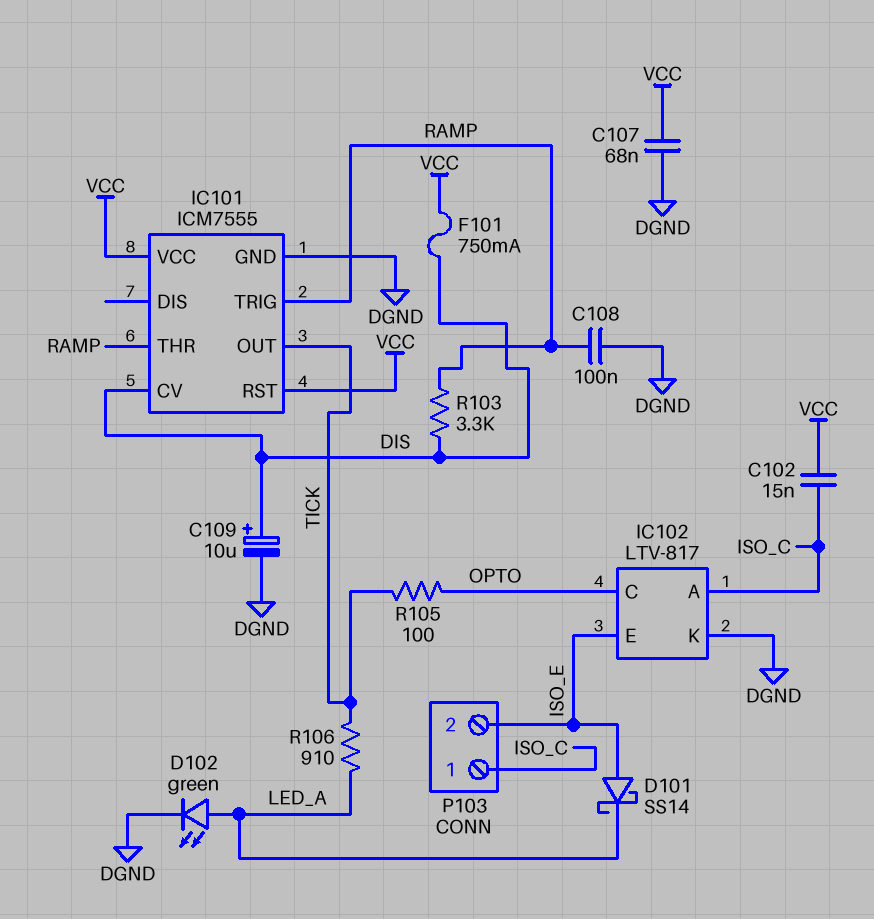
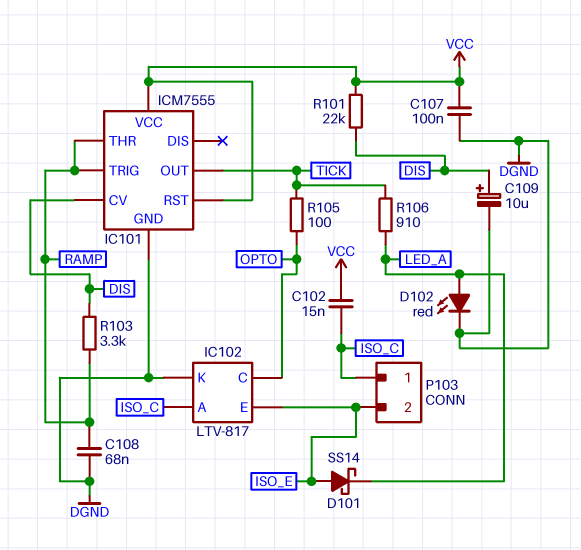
C107: 68nF (DGND, VCC) -> 100nF (DGND, VCC)
C108: 100nF (DGND, RAMP) -> 68nF (DGND, RAMP)
D102: LED green (A LED_A, K DGND) -> LED red (A LED_A, K DGND)
F101: 750mA (DIS, VCC) -> none
R101: none -> 22k (DIS, VCC)

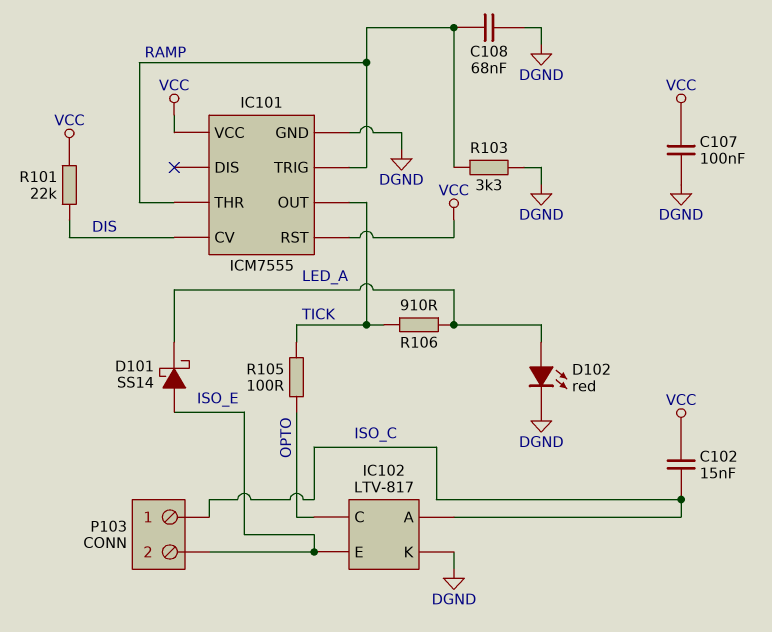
C109: 10uF (plus DIS, minus DGND) -> none
R103: 3.3k (DIS, RAMP) -> 3.3k (DGND, RAMP)

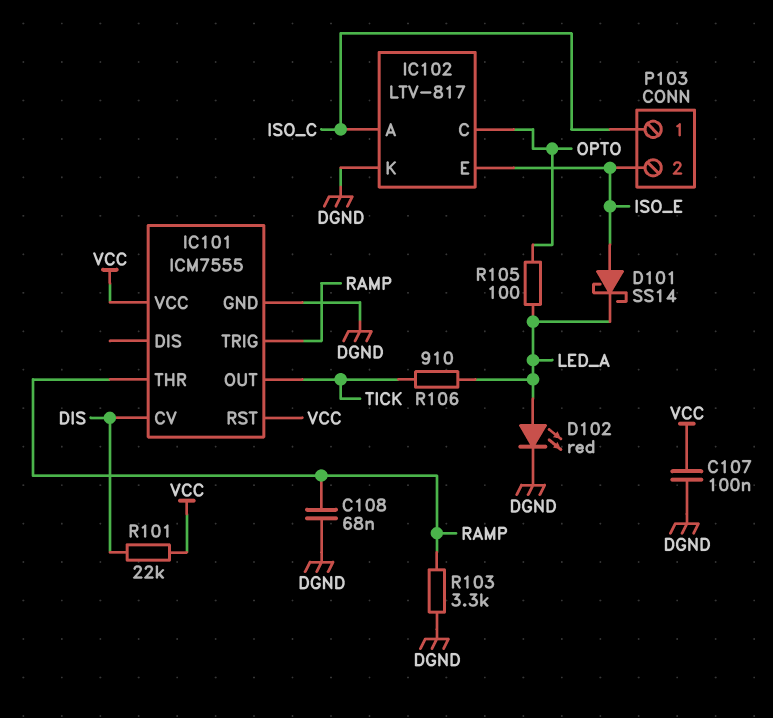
C102: 15nF (ISO_C, VCC) -> none
R105: 100 (OPTO, TICK) -> 100 (LED_A, OPTO)

